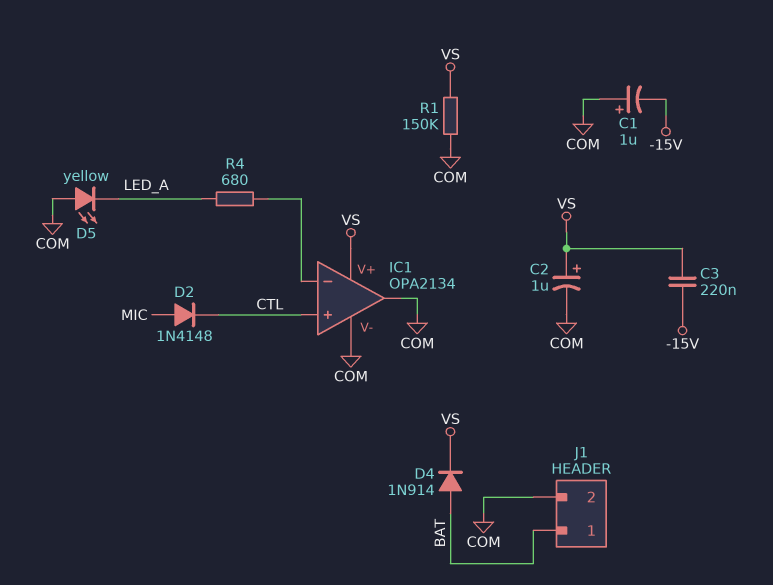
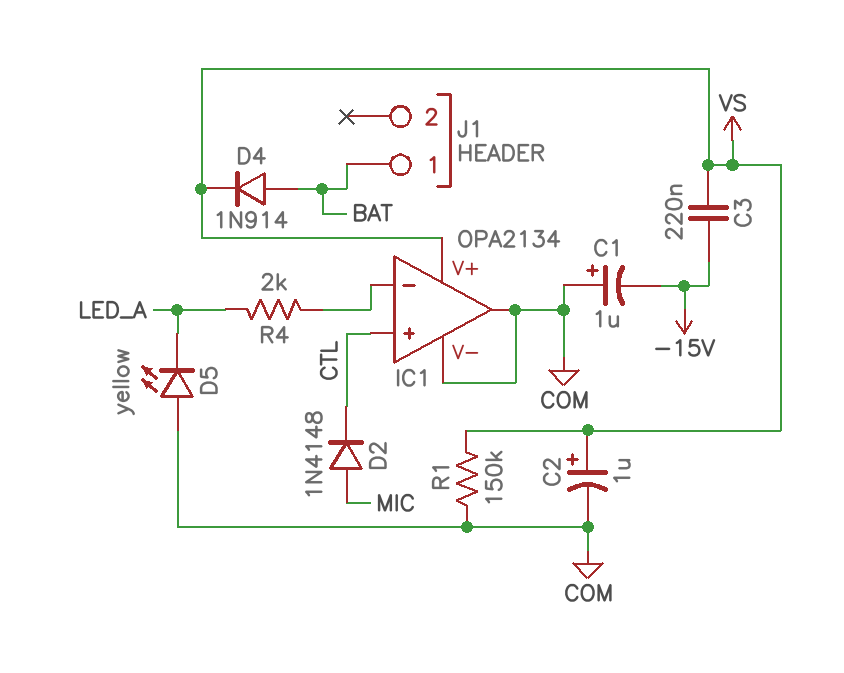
J1 pin 2: COM -> none
R4: 680 (IC1/in-, LED_A) -> 2k (IC1/in-, LED_A)

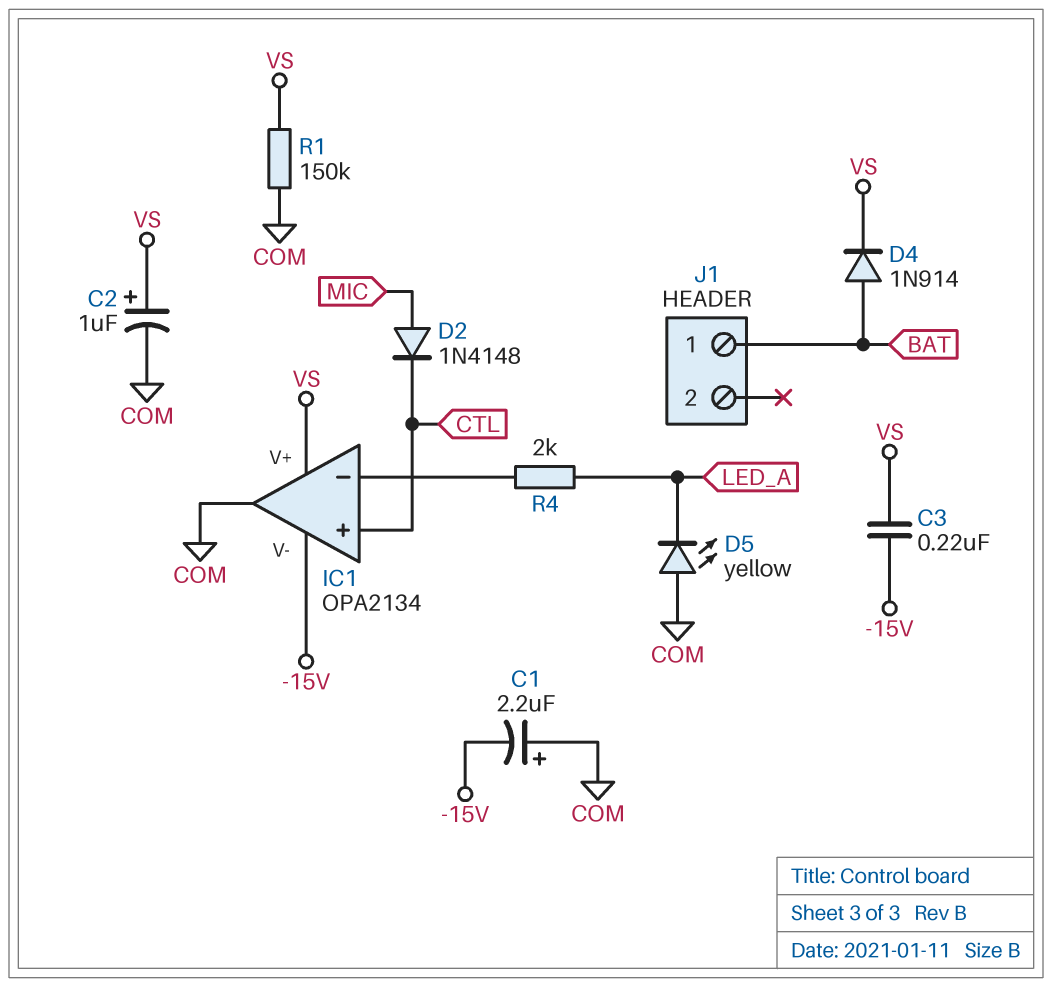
C1: 1uF (plus COM, minus -15V) -> 2.2uF (plus COM, minus -15V)
IC1 pin V-: COM -> -15V

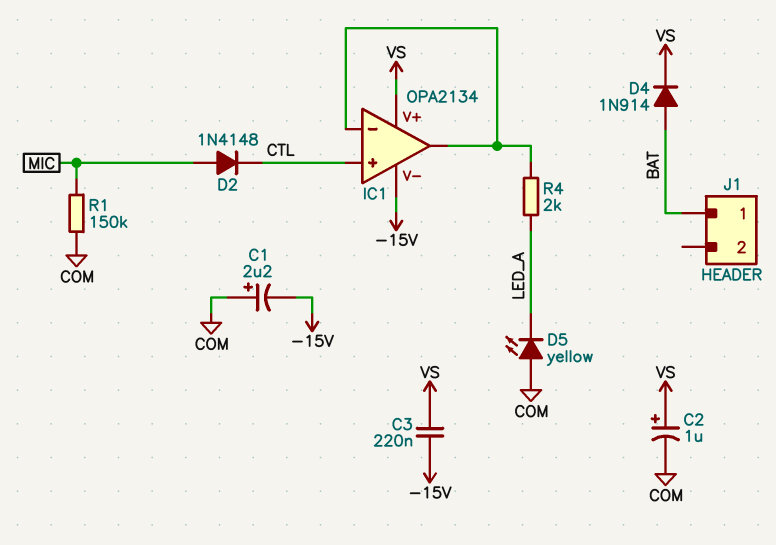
IC1 pin out: COM -> IC1/in-
R1: 150k (COM, VS) -> 150k (COM, MIC)

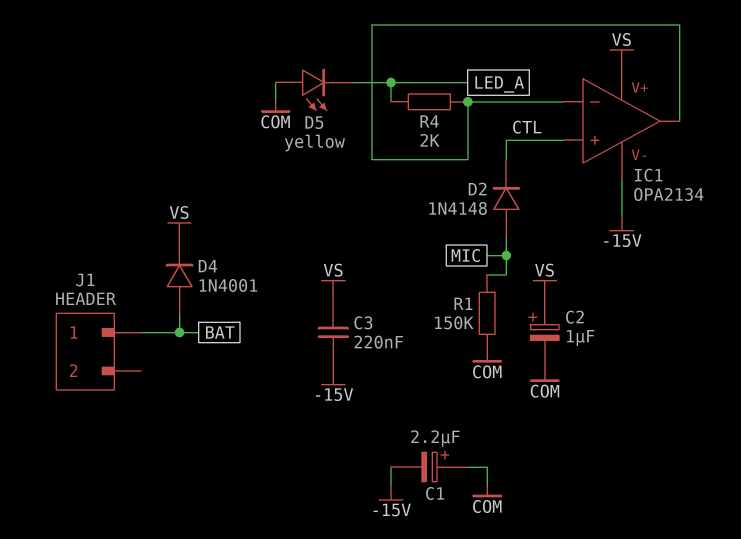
D4: diode 1N914 (A BAT, K VS) -> diode 1N4001 (A BAT, K VS)

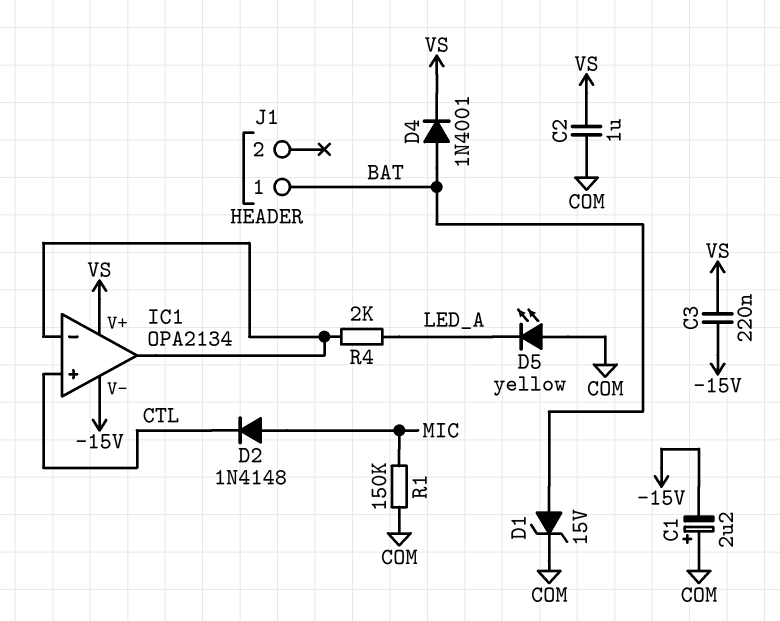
C2: 1uF (plus VS, minus COM) -> 1uF (COM, VS)
D1: none -> zener 15V (A BAT, K COM)

